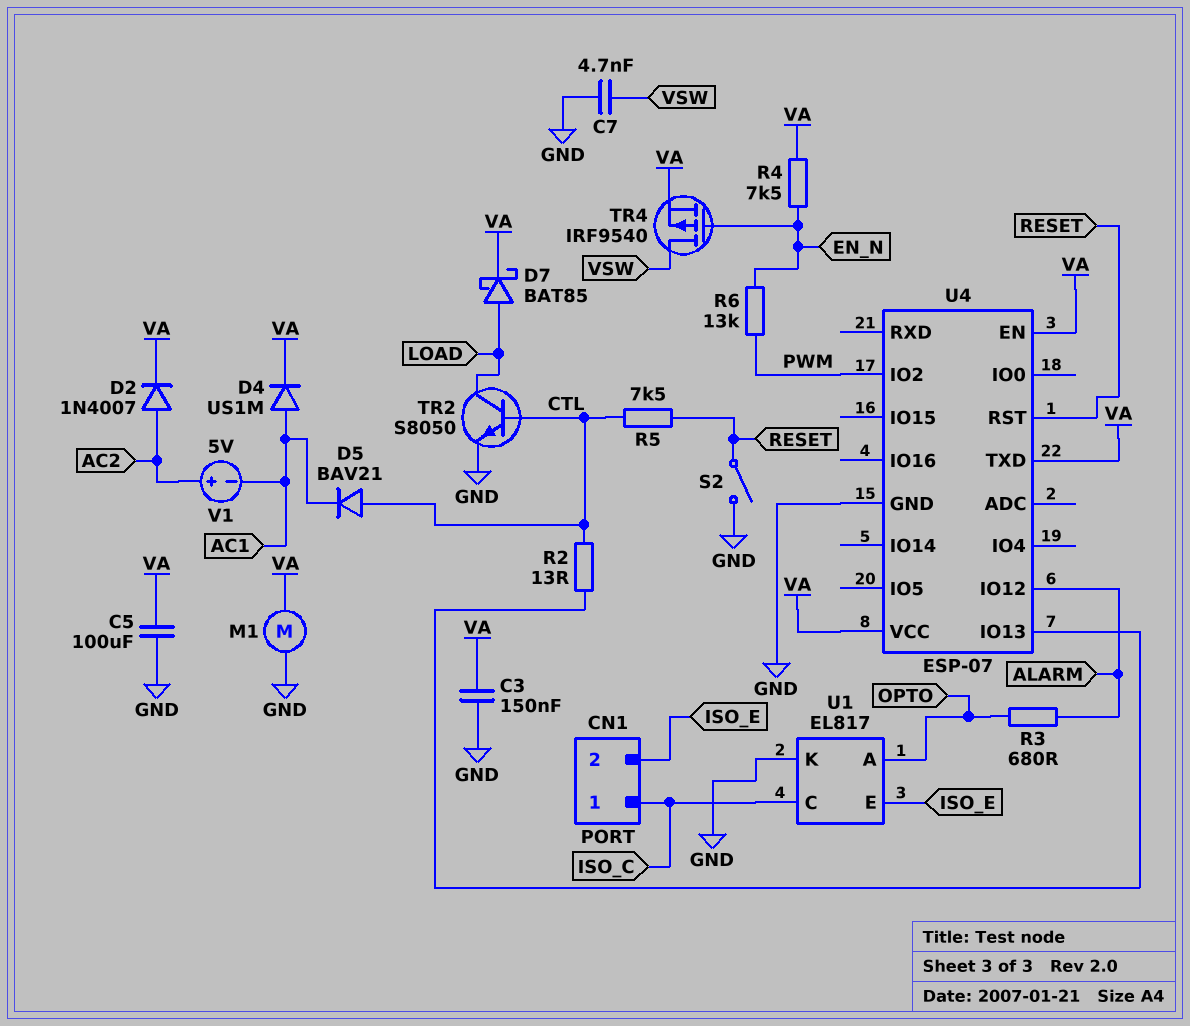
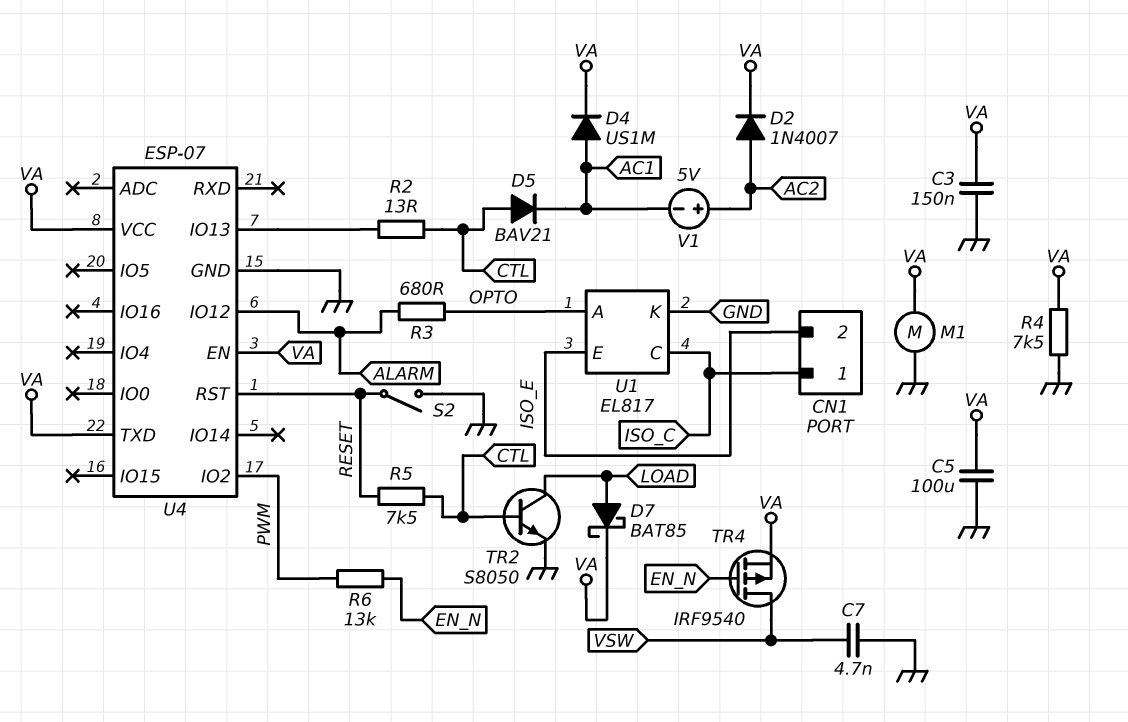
R4: 7.5k (EN_N, VA) -> 7.5k (GND, VA)

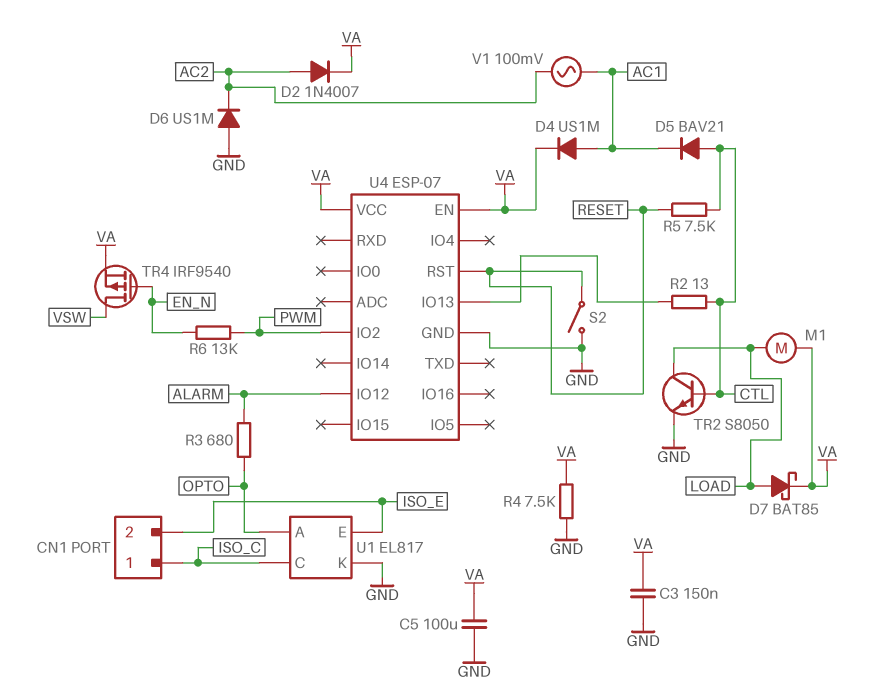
C7: 4.7nF (GND, VSW) -> none
D6: none -> diode US1M (A GND, K AC2)
M1: motor (GND, VA) -> motor (LOAD, VA)
U4 pin TXD: VA -> none
V1: 5V (plus AC2, minus AC1) -> AC 100mV (AC1, AC2)

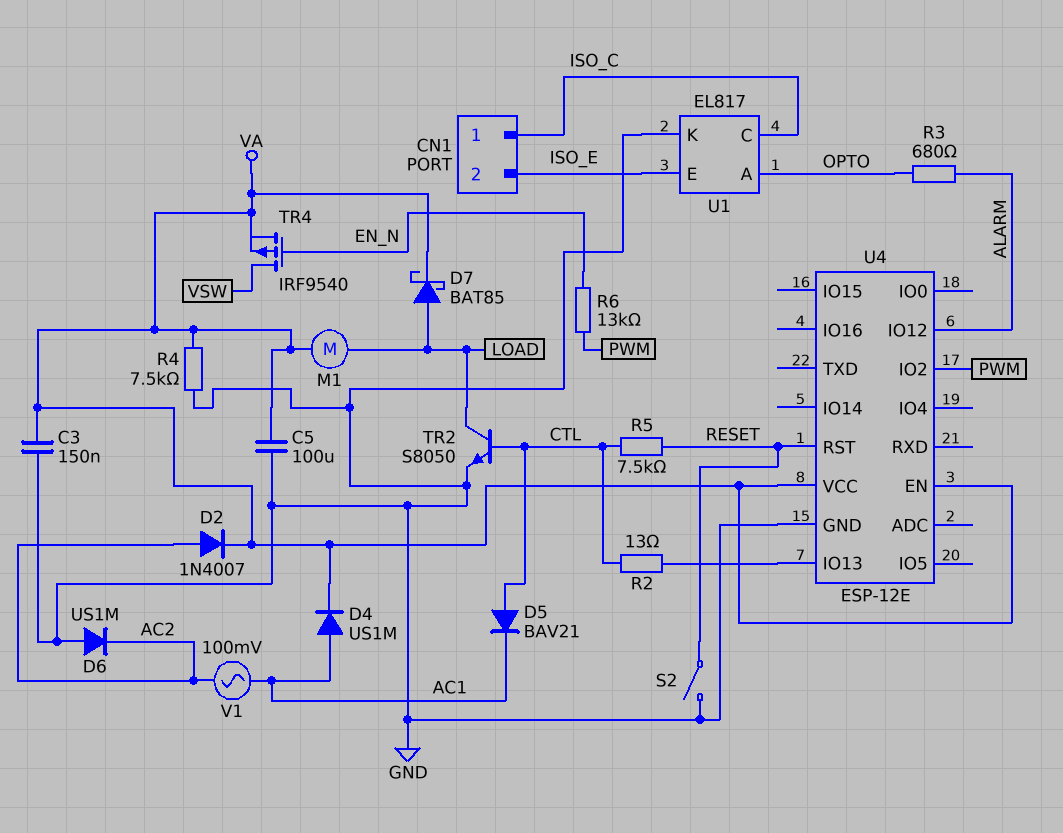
U4: ESP-07 -> ESP-12E

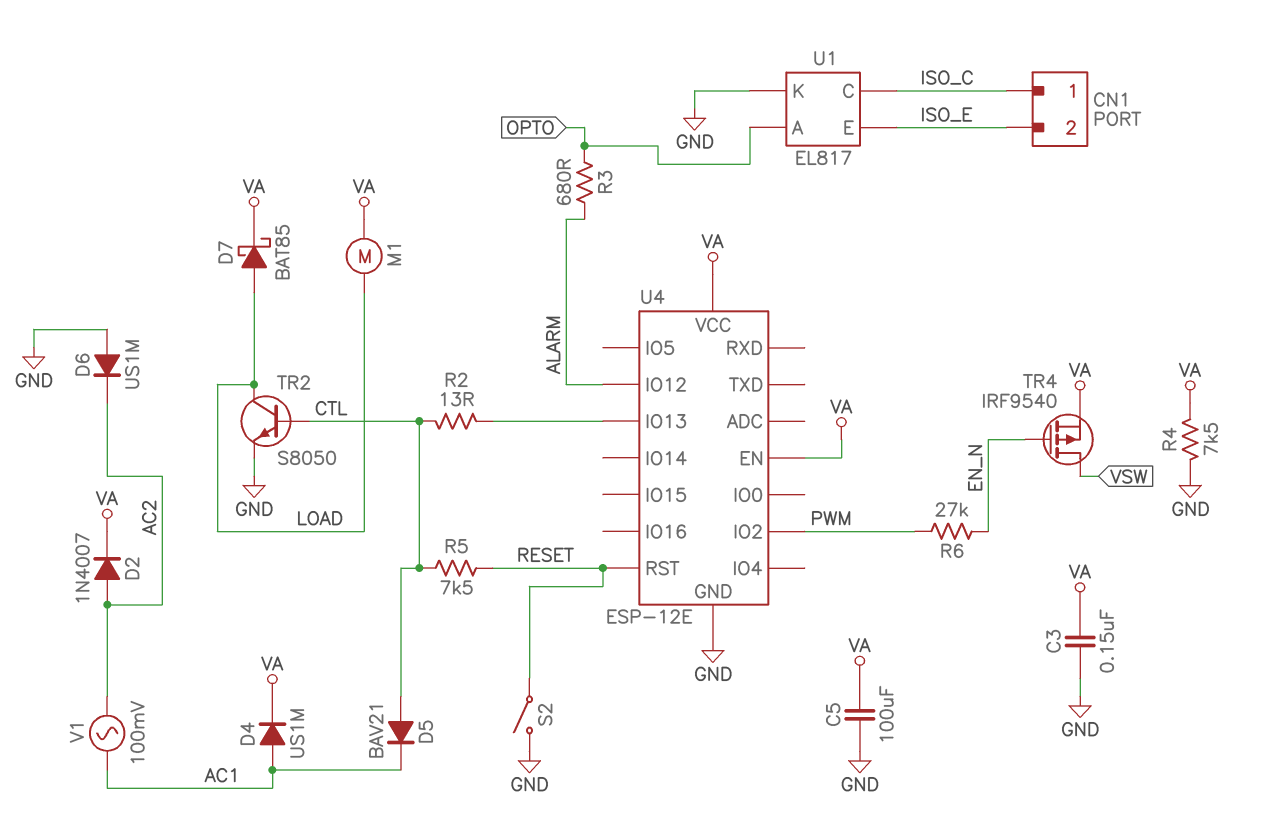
R6: 13k (EN_N, PWM) -> 27k (EN_N, PWM)

